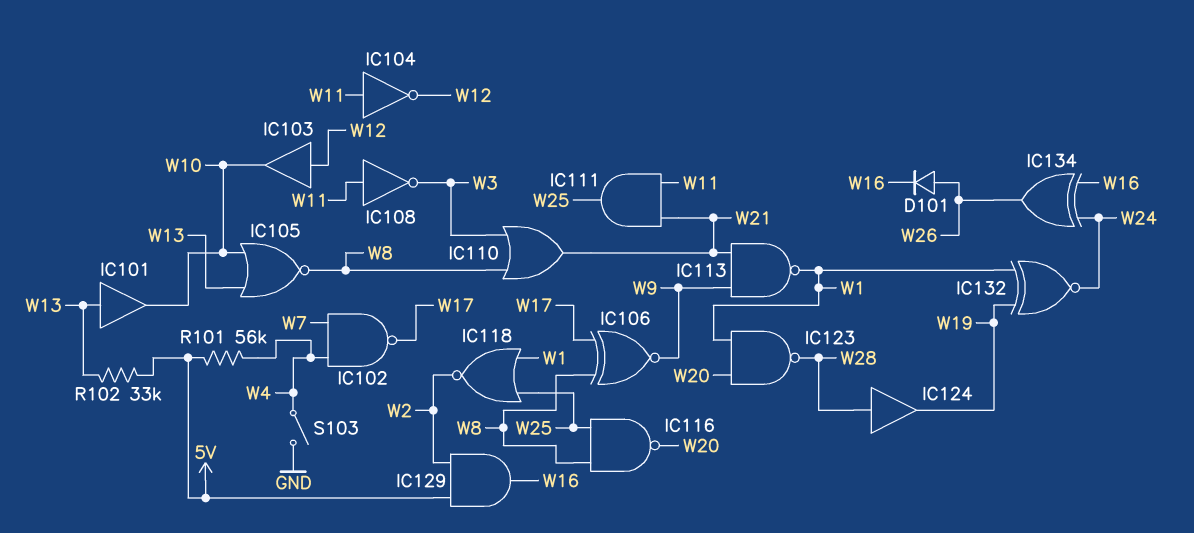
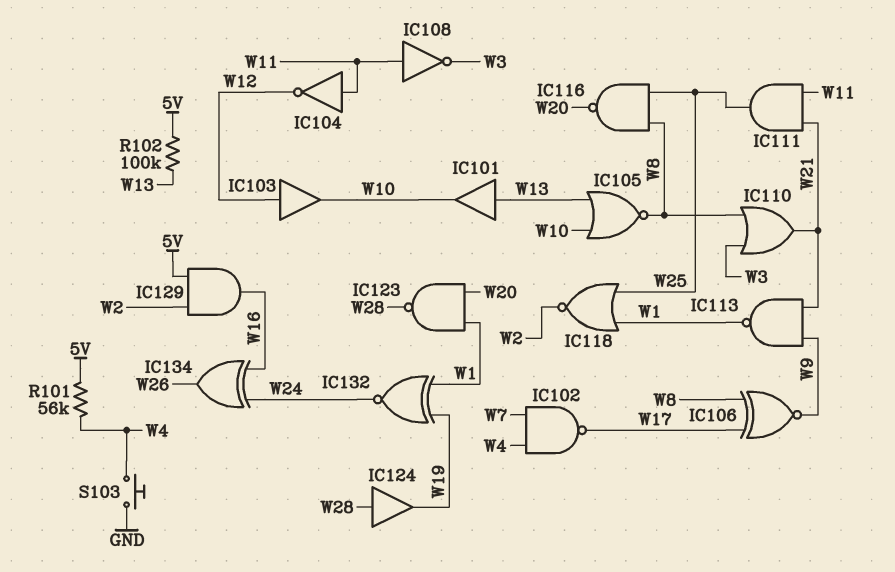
D101: diode (A W26, K W16) -> none
R102: 33k (5V, W13) -> 100k (5V, W13)
S103: switch (GND, W4) -> button (GND, W4)

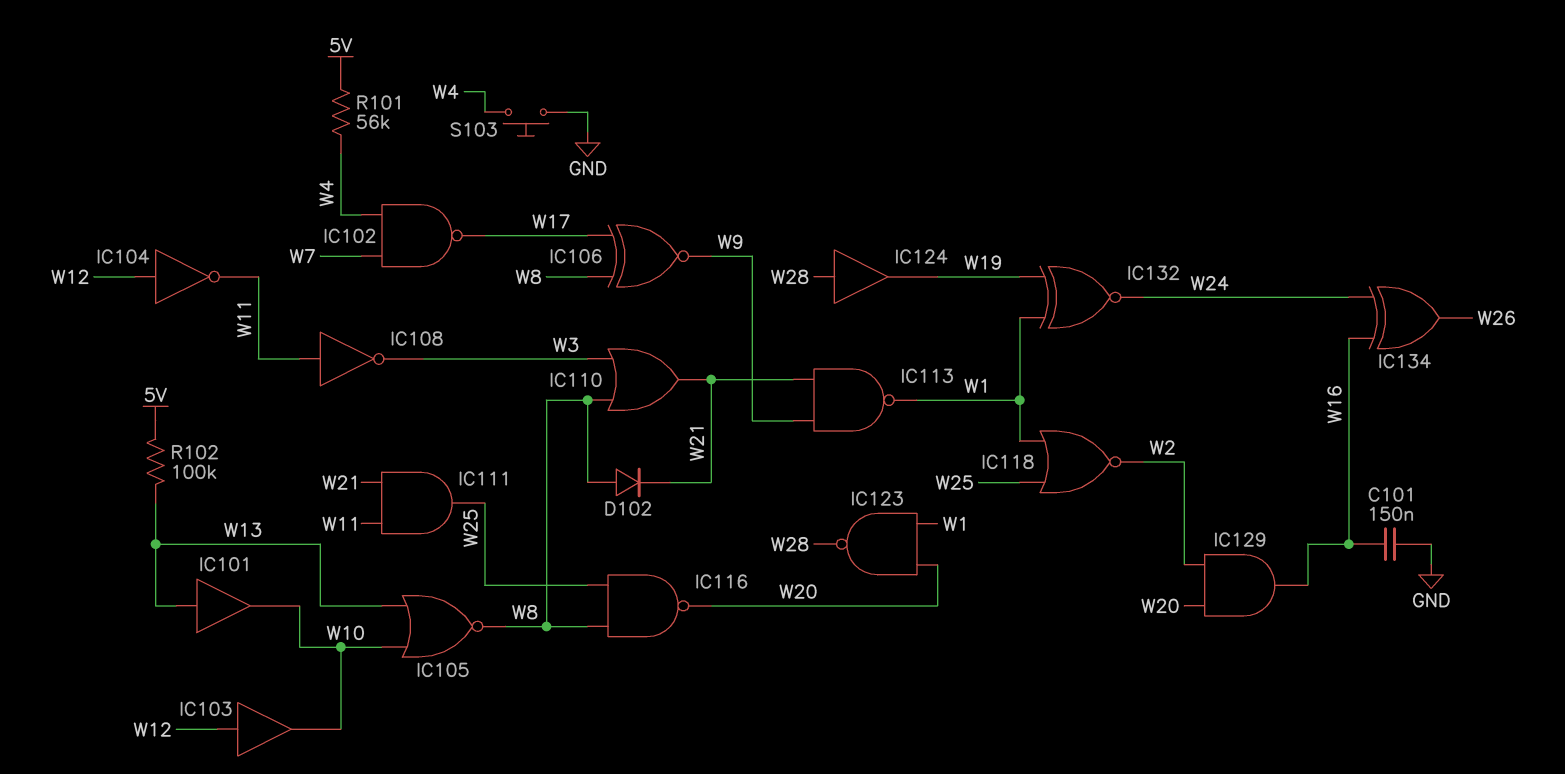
C101: none -> 150nF (GND, W16)
D102: none -> diode (A W8, K W21)
IC104: NOT (in W11, out W12) -> NOT (in W12, out W11)
IC129: AND (in 5V, in W2, out W16) -> AND (in W2, in W20, out W16)

